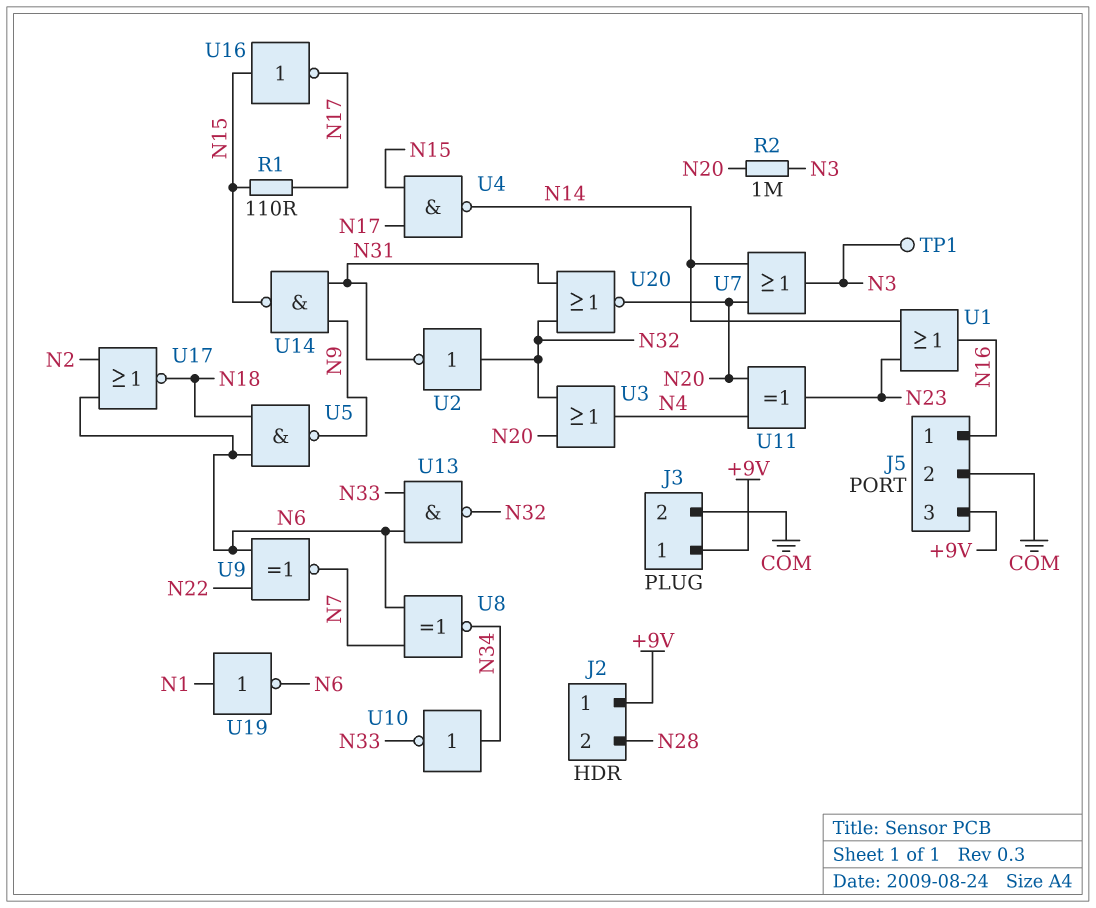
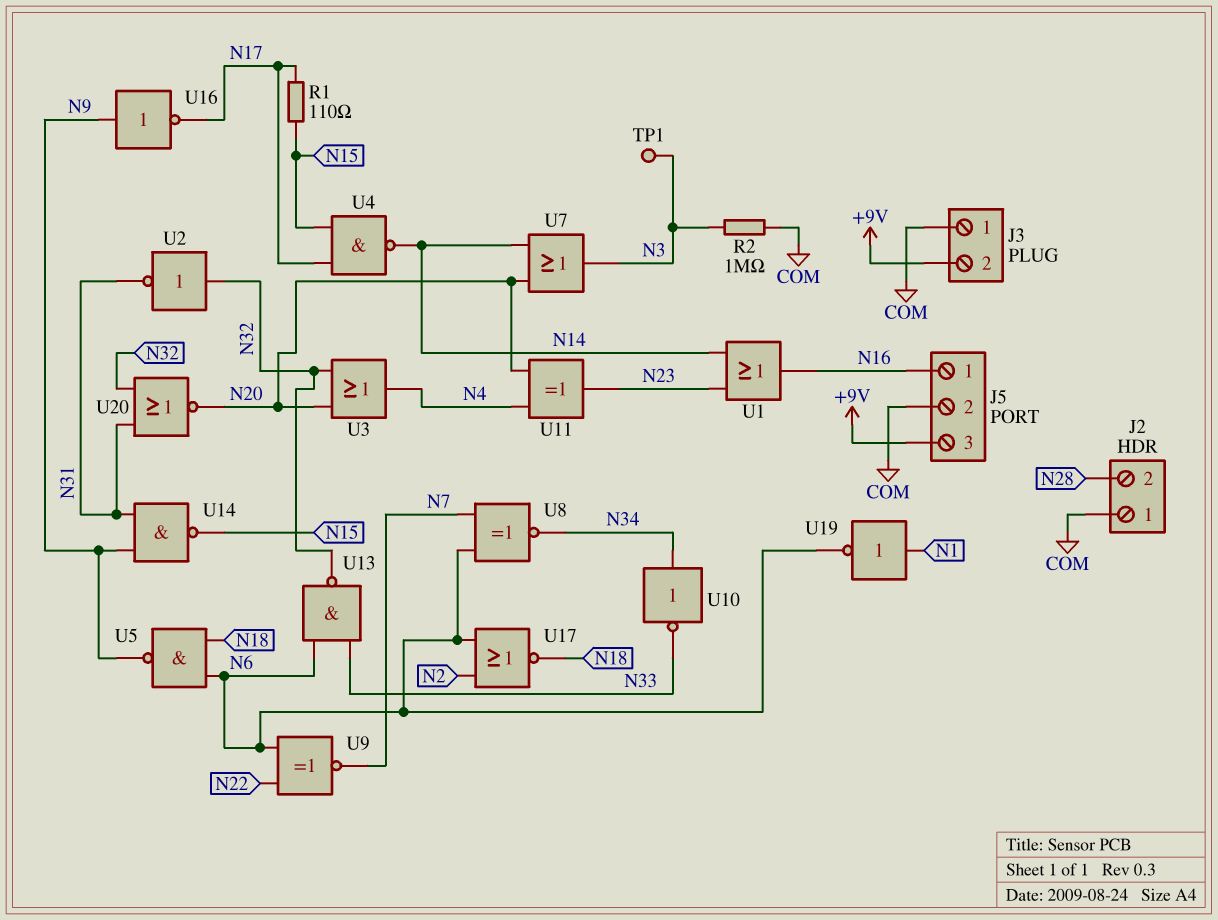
J2 pin 1: +9V -> COM
J3 pin 1: +9V -> COM
J3 pin 2: COM -> +9V
R2: 1M (N3, N20) -> 1M (COM, N3)
U16: NOT (in N15, out N17) -> NOT (in N9, out N17)

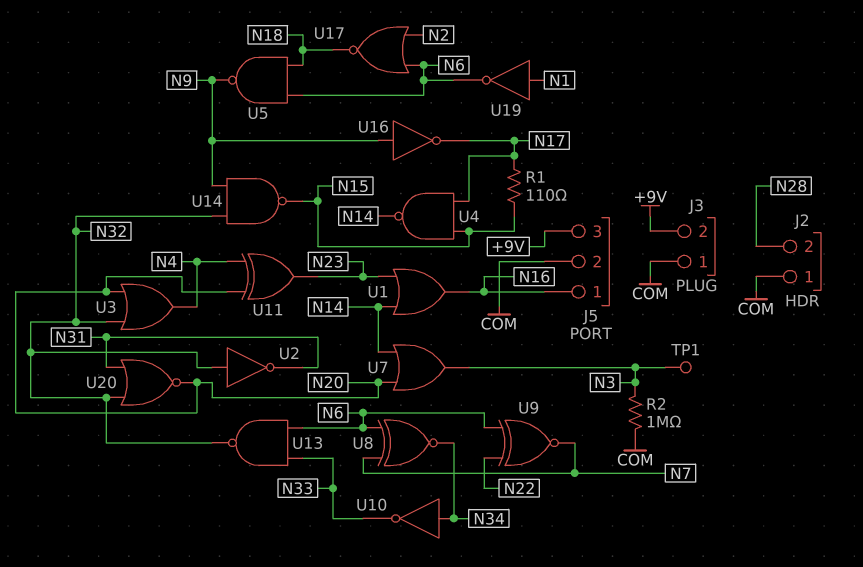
U14: NAND (in N9, in N31, out N15) -> NAND (in N9, in N32, out N15)

